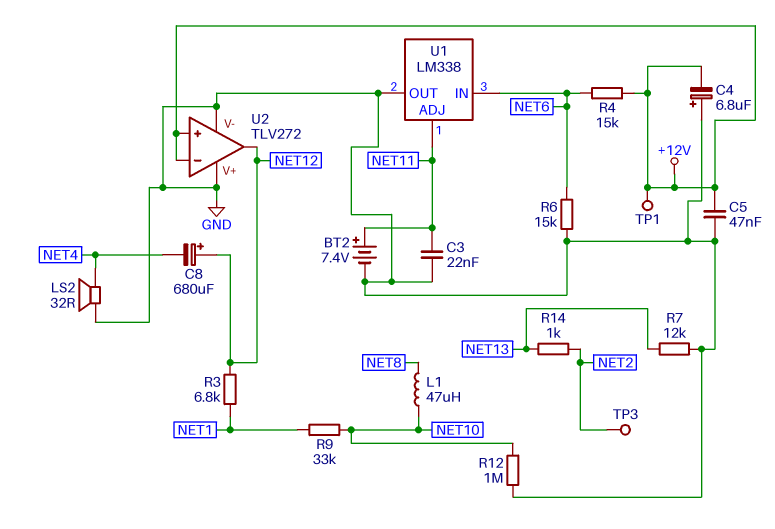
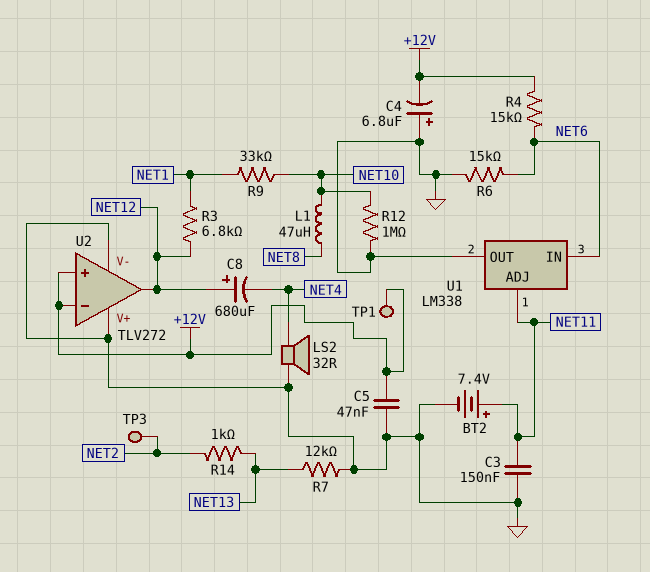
C3: 22nF (GND, NET11) -> 150nF (GND, NET11)

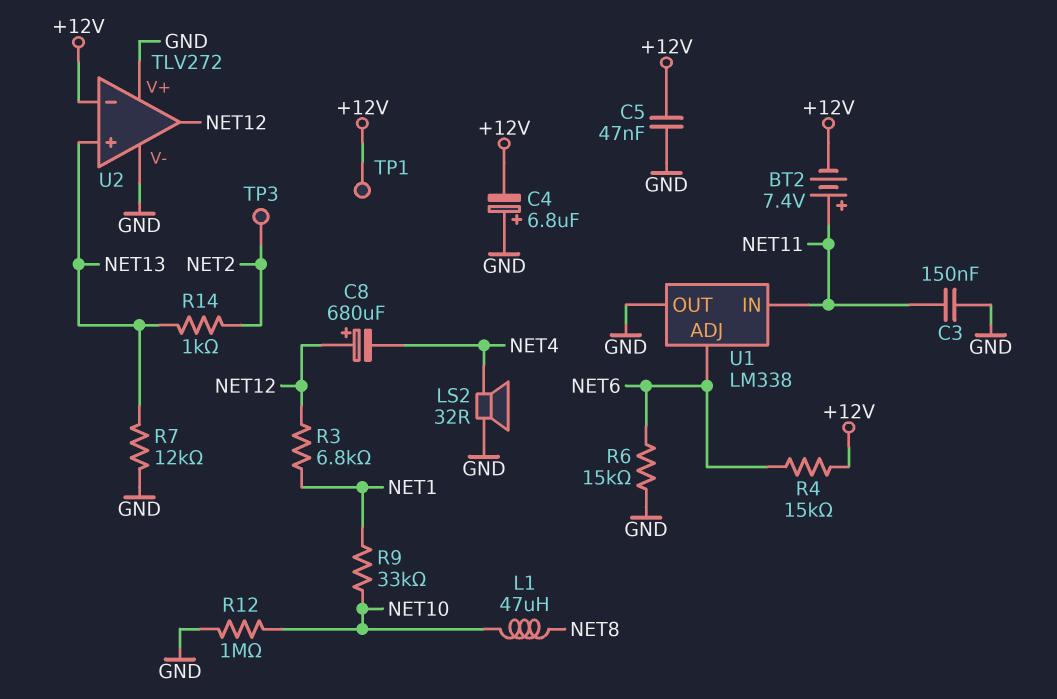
BT2: 7.4V (plus NET11, minus GND) -> 7.4V (plus NET11, minus +12V)
U1 pin ADJ: NET11 -> NET6
U1 pin IN: NET6 -> NET11
U2 pin in+: +12V -> NET13

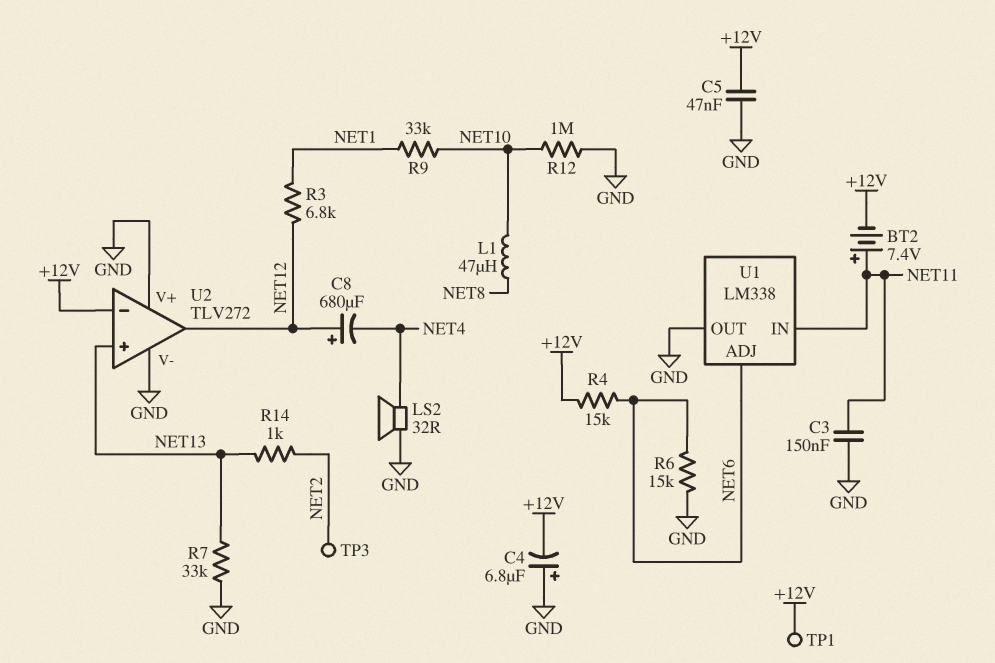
R7: 12k (GND, NET13) -> 33k (GND, NET13)

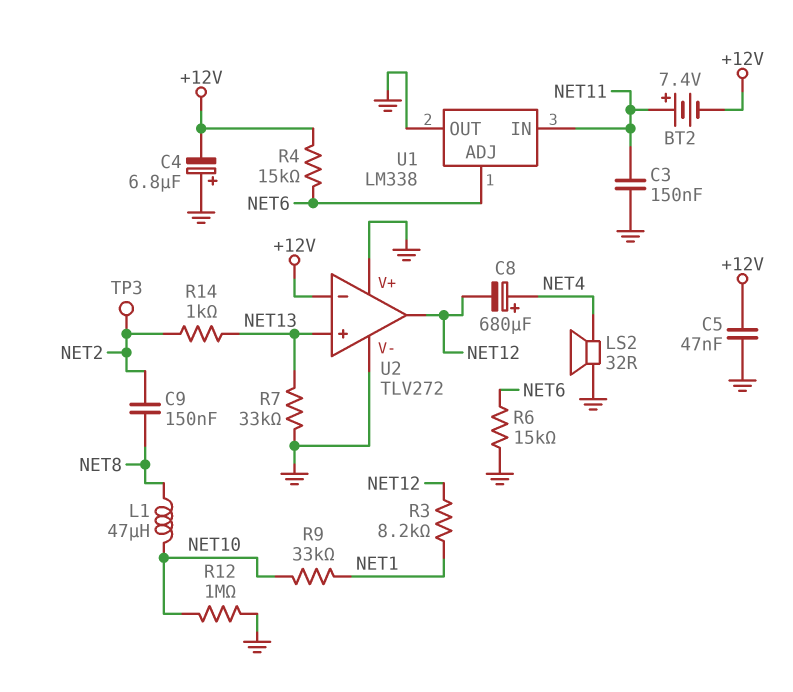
C8: 680uF (plus NET12, minus NET4) -> 680uF (plus NET4, minus NET12)
C9: none -> 150nF (NET2, NET8)
R3: 6.8k (NET1, NET12) -> 8.2k (NET1, NET12)
TP1: test point (+12V) -> none

